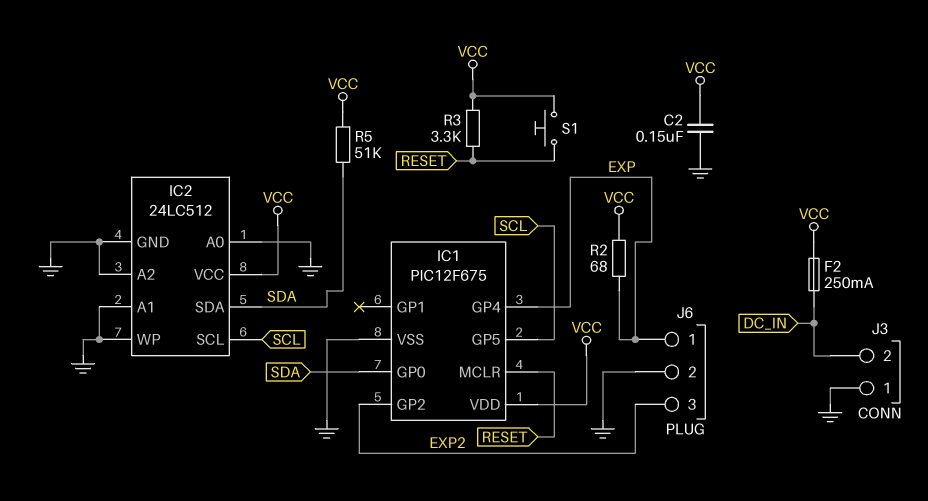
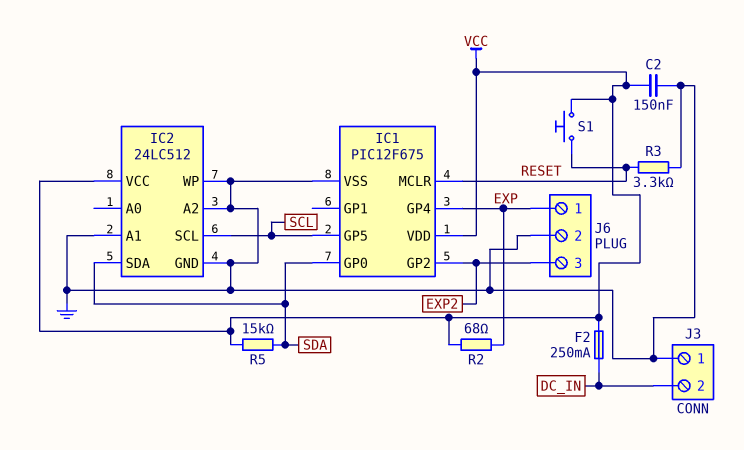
IC2 pin A0: GND -> none
R3: 3.3k (RESET, VCC) -> 3.3k (GND, RESET)
R5: 51k (SDA, VCC) -> 15k (SDA, VCC)

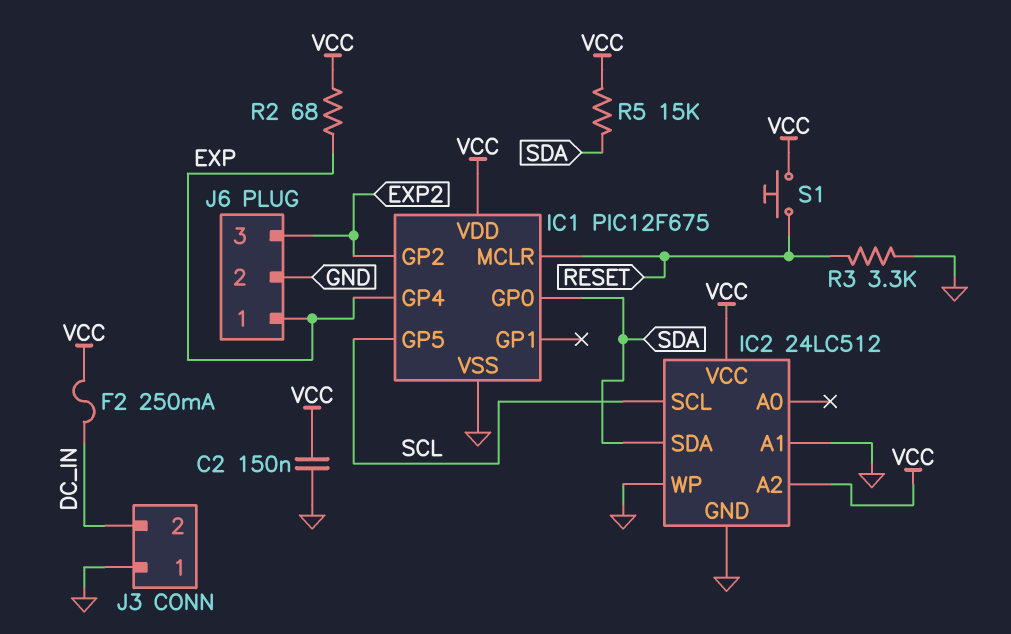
IC2 pin A2: GND -> VCC

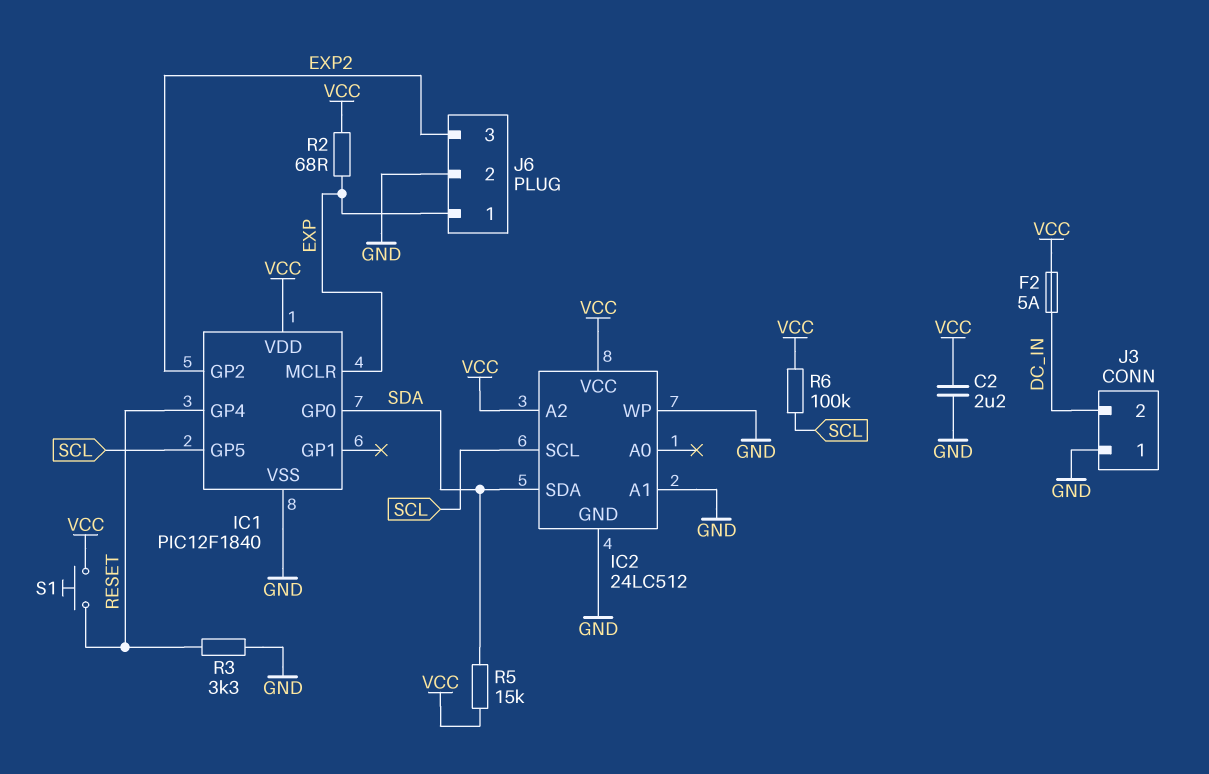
C2: 150nF (GND, VCC) -> 2.2uF (GND, VCC)
F2: 250mA (DC_IN, VCC) -> 5A (DC_IN, VCC)
IC1: PIC12F675 -> PIC12F1840
IC1 pin GP4: EXP -> RESET
IC1 pin MCLR: RESET -> EXP
R6: none -> 100k (SCL, VCC)

